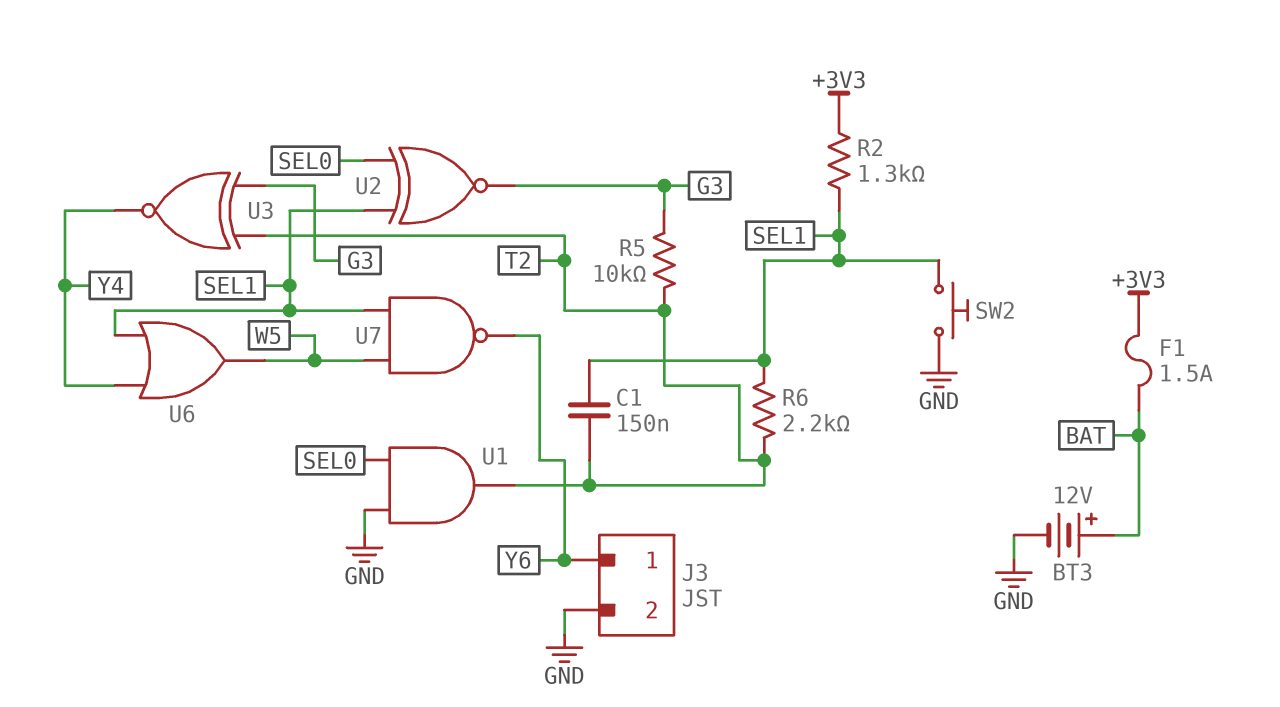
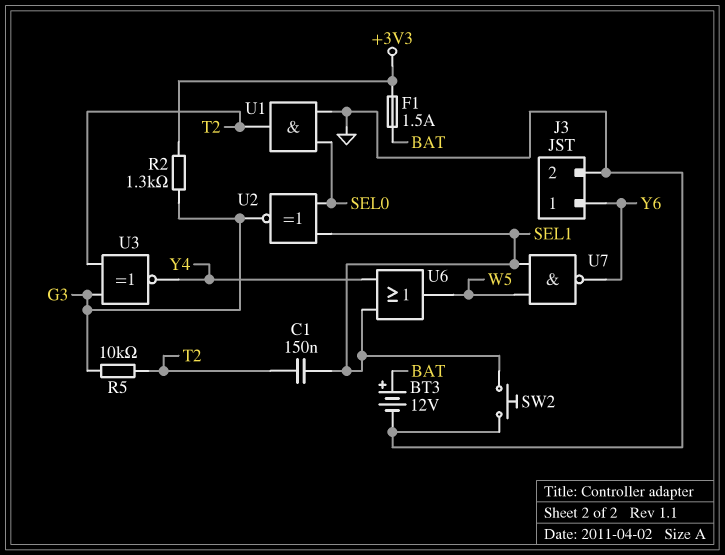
R2: 1.3k (+3V3, SEL1) -> 1.3k (+3V3, G3)
R6: 2.2k (SEL1, T2) -> none

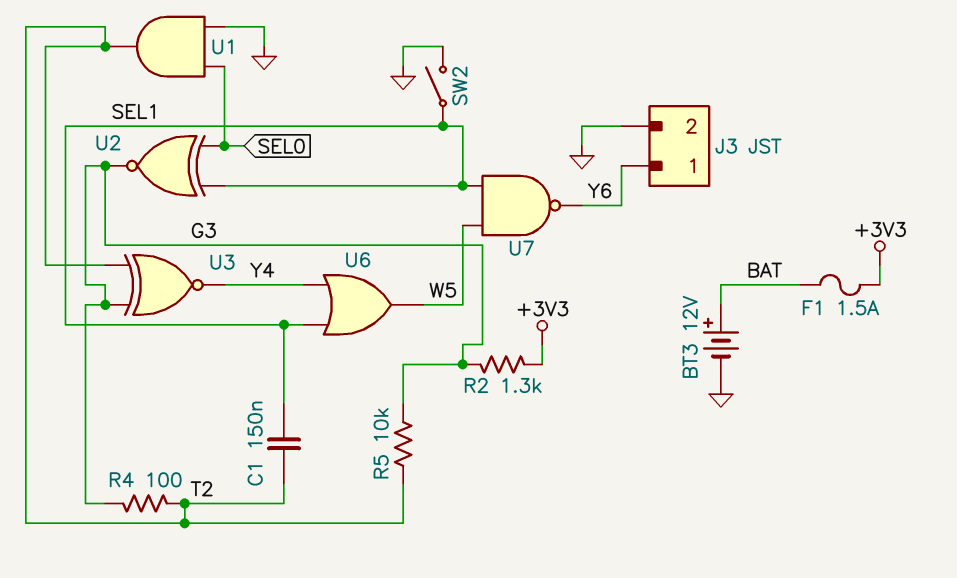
R4: none -> 100 (G3, T2)
SW2: button (GND, SEL1) -> switch (GND, SEL1)

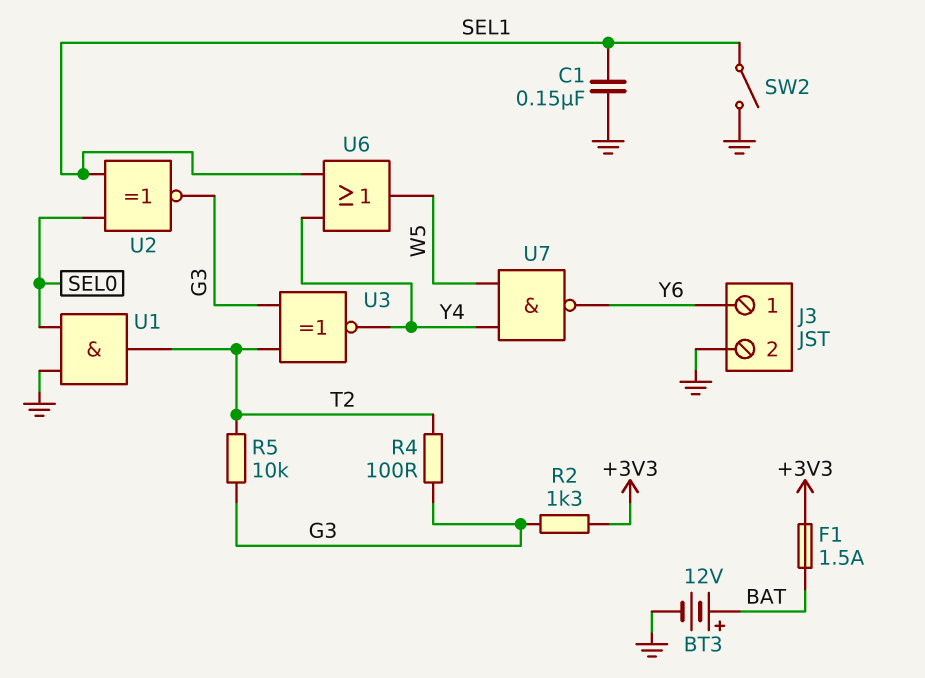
C1: 150nF (SEL1, T2) -> 150nF (GND, SEL1)
U7: NAND (in SEL1, in W5, out Y6) -> NAND (in W5, in Y4, out Y6)

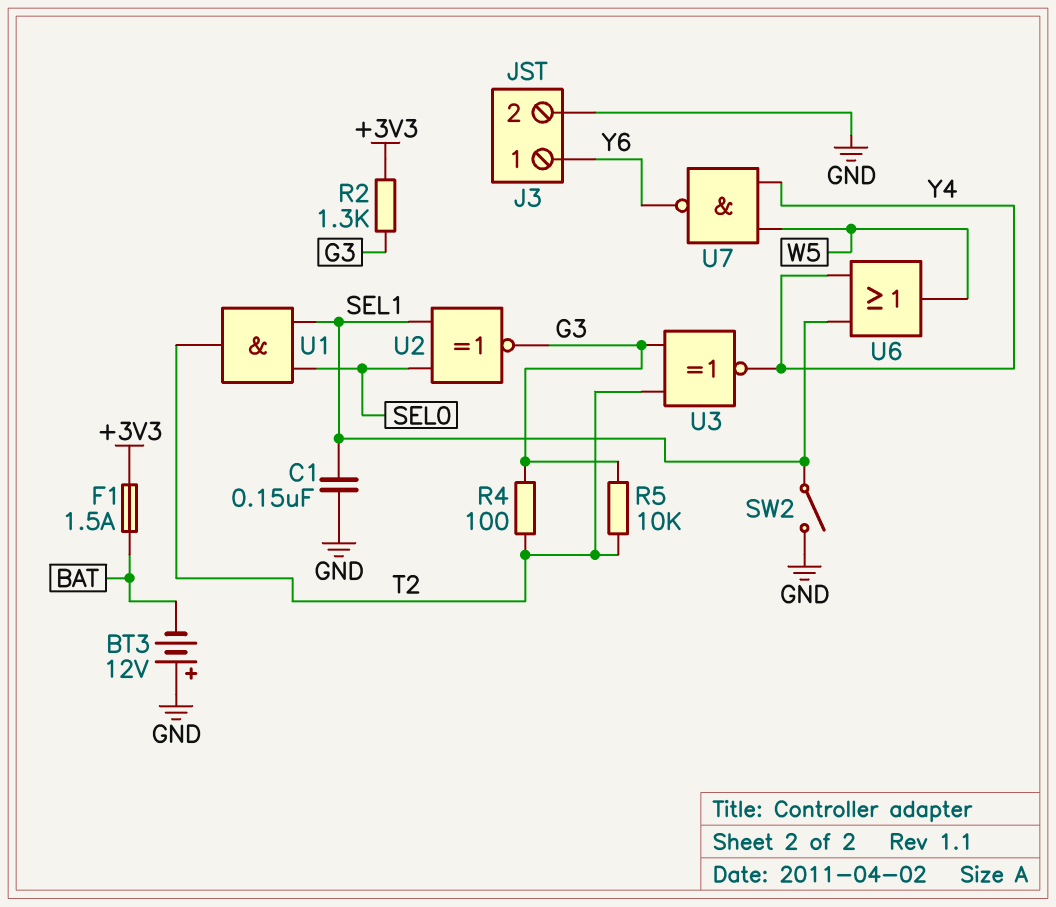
BT3: 12V (plus BAT, minus GND) -> 12V (plus GND, minus BAT)
U1: AND (in GND, in SEL0, out T2) -> AND (in SEL0, in SEL1, out T2)

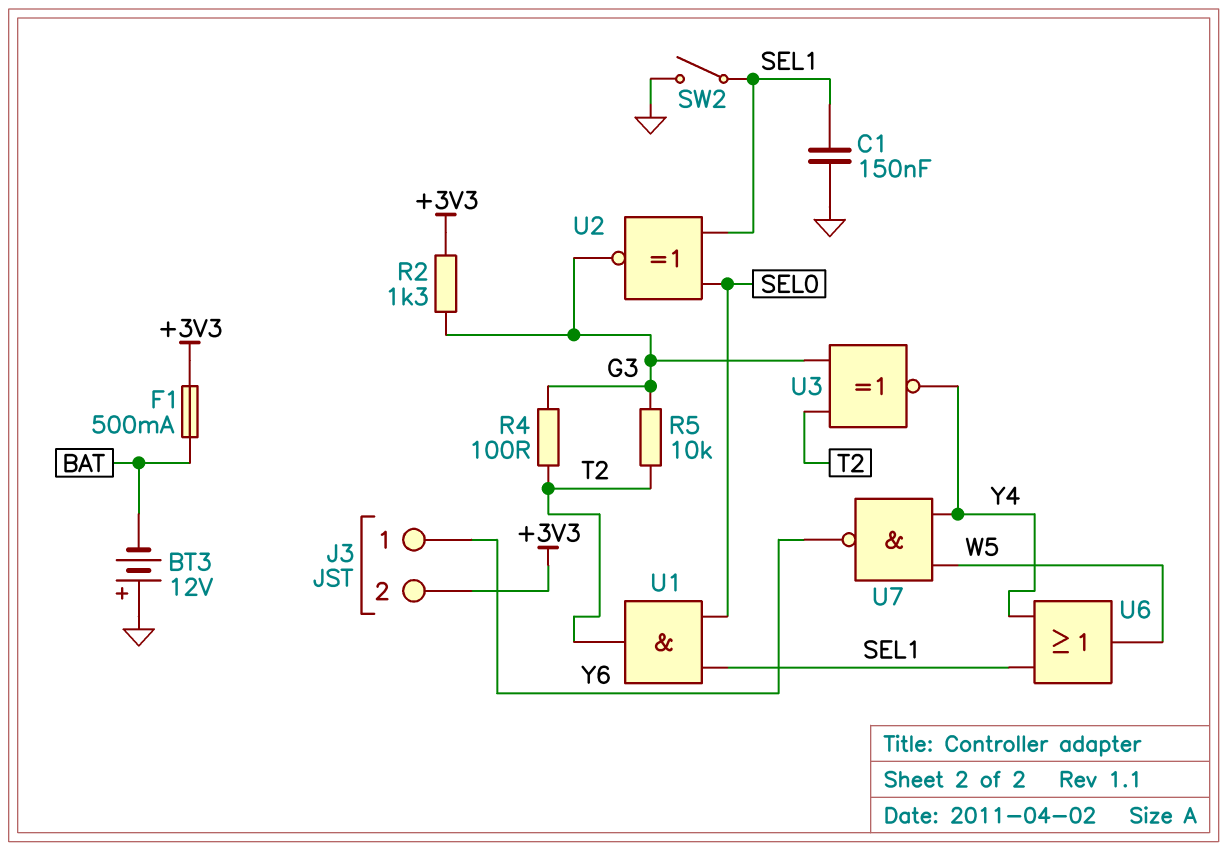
F1: 1.5A (+3V3, BAT) -> 500mA (+3V3, BAT)
J3 pin 2: GND -> +3V3

